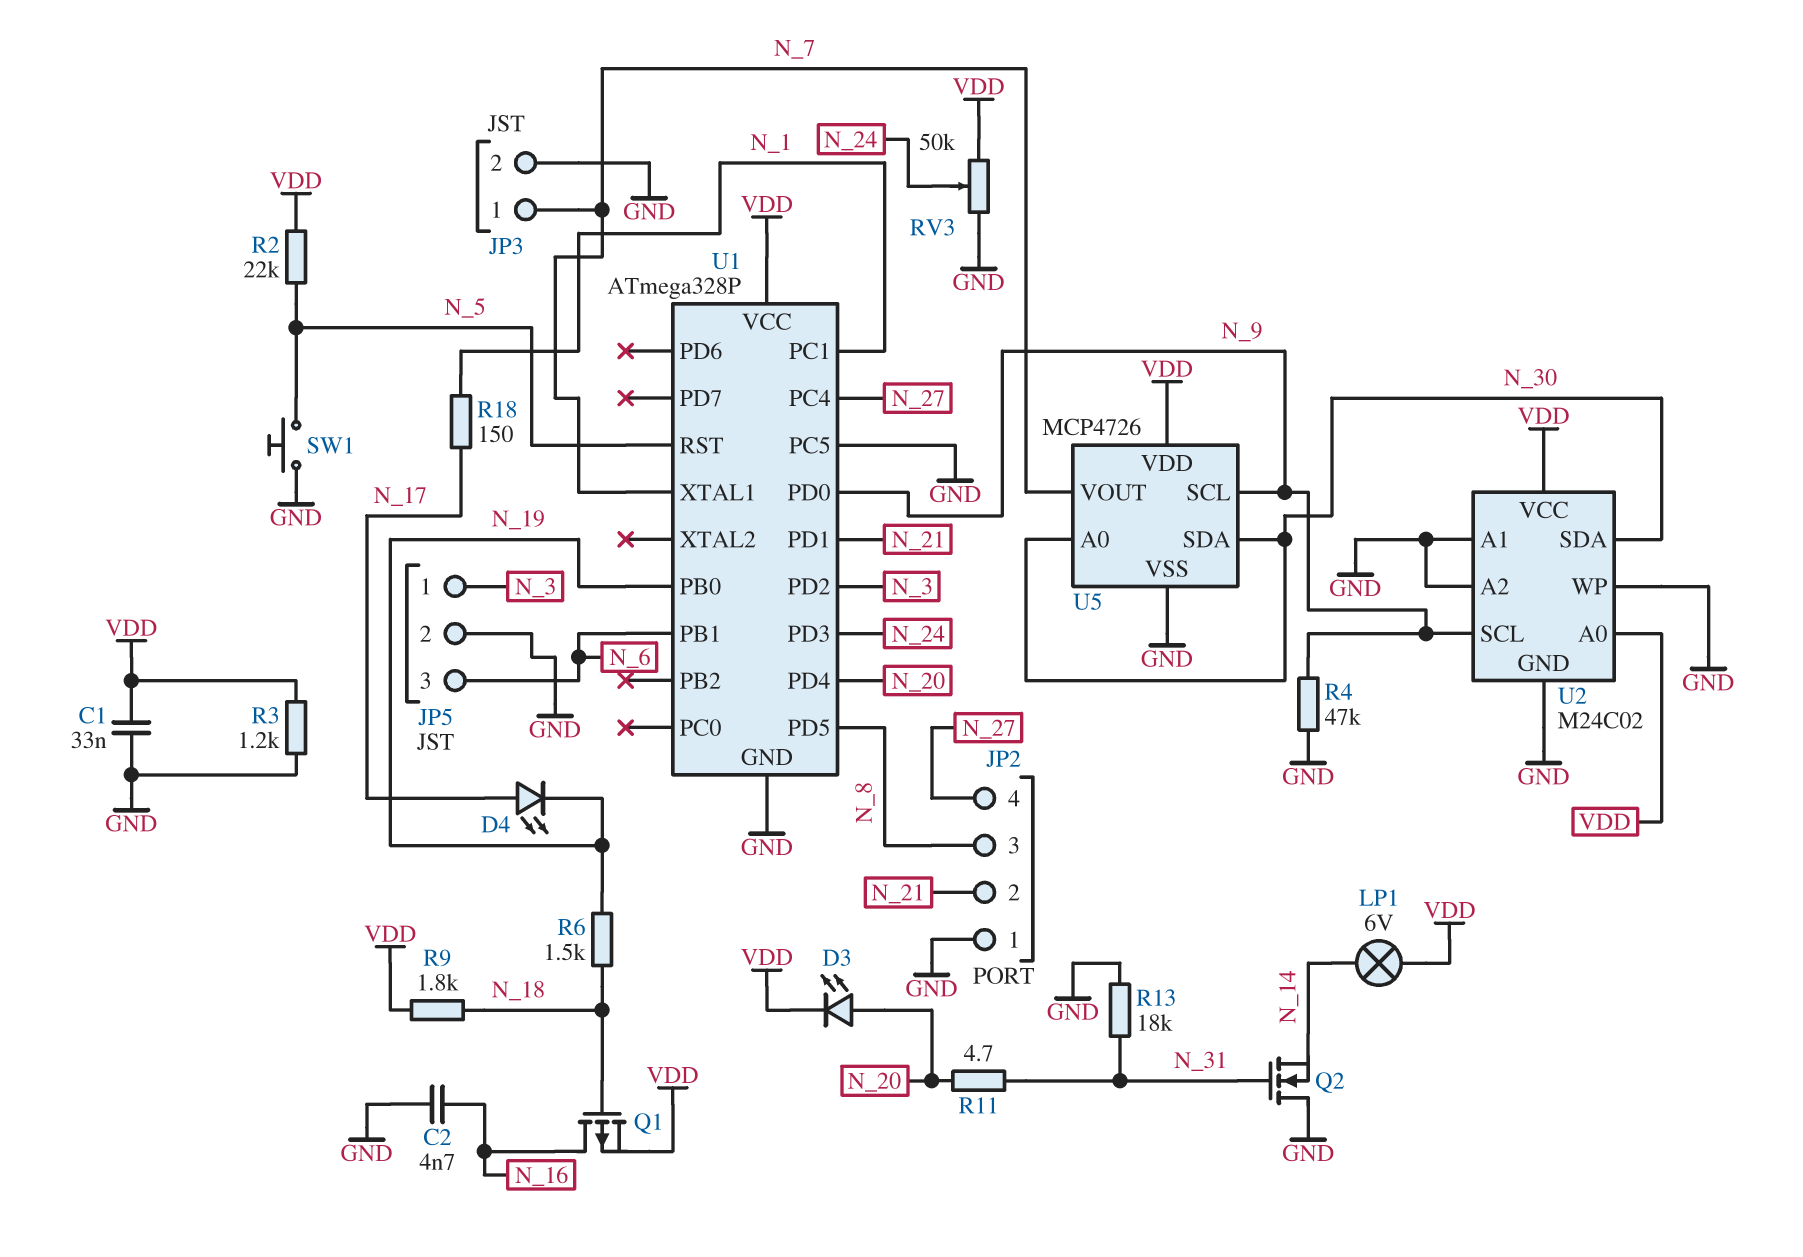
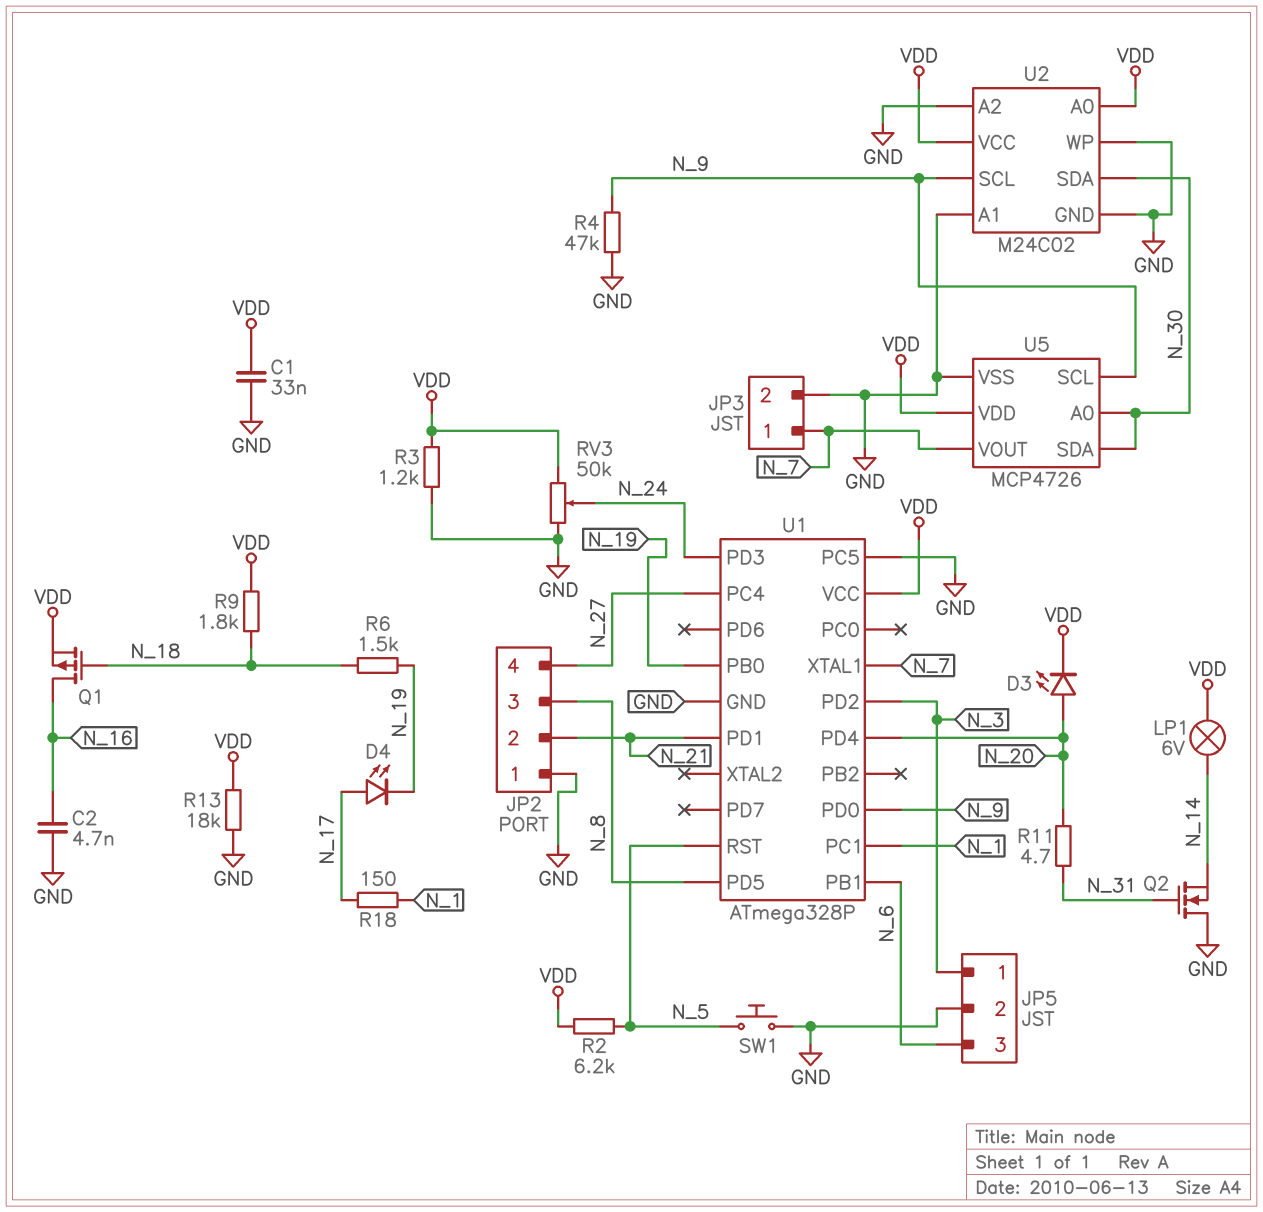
R2: 22k (N_5, VDD) -> 6.2k (N_5, VDD)
R13: 18k (GND, N_31) -> 18k (GND, VDD)

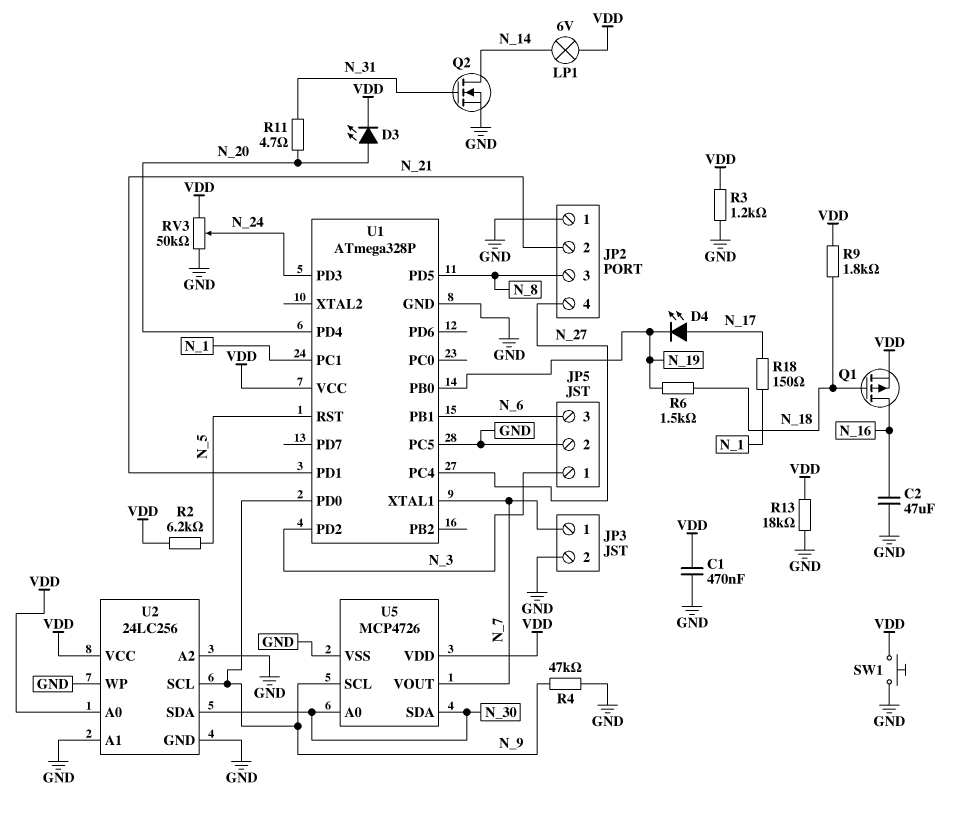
C1: 33nF (GND, VDD) -> 470nF (GND, VDD)
C2: 4.7nF (GND, N_16) -> 47uF (GND, N_16)
Q2: NMOS (G N_31, D GND, S N_14) -> NMOS (G N_31, D N_14, S GND)
SW1: button (GND, N_5) -> button (GND, VDD)
U2: M24C02 -> 24LC256

